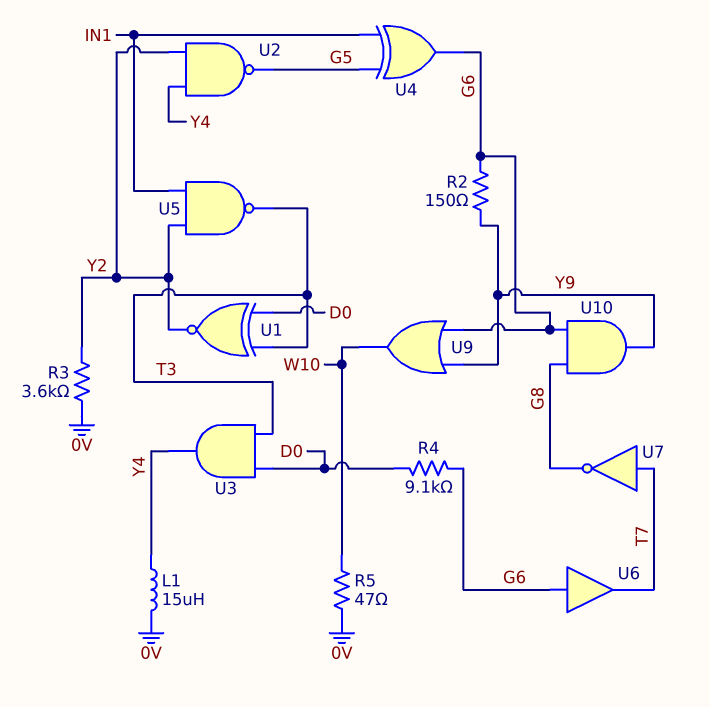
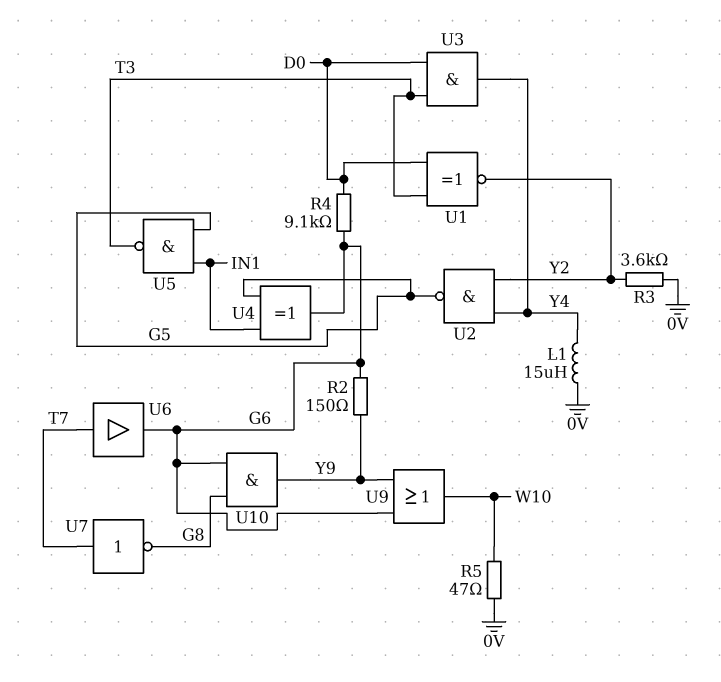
U5: NAND (in IN1, in Y2, out T3) -> NAND (in G5, in IN1, out T3)
U6: buffer (in G6, out T7) -> buffer (in T7, out G6)

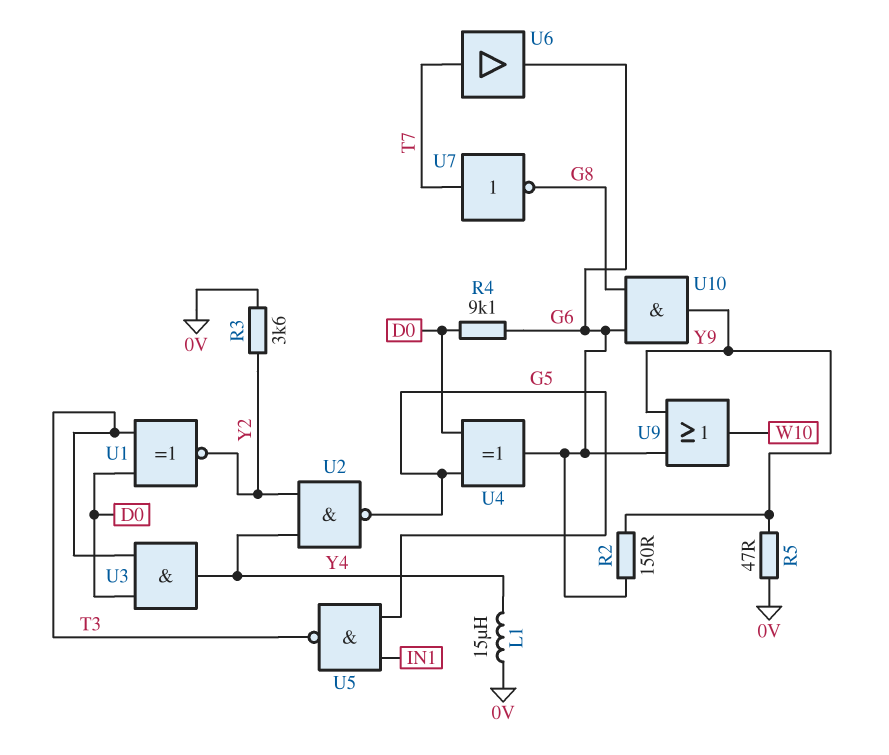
R5: 47 (0V, W10) -> 47 (0V, Y9)
U4: XOR (in G5, in IN1, out G6) -> XOR (in D0, in G5, out G6)

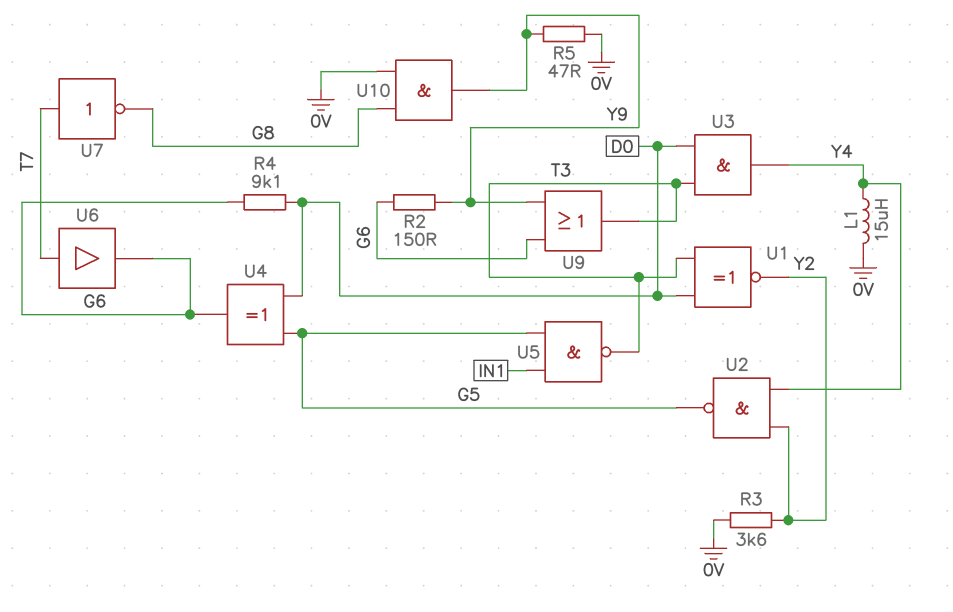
U9: OR (in G6, in Y9, out W10) -> OR (in G6, in Y9, out T3)
U10: AND (in G6, in G8, out Y9) -> AND (in 0V, in G8, out Y9)

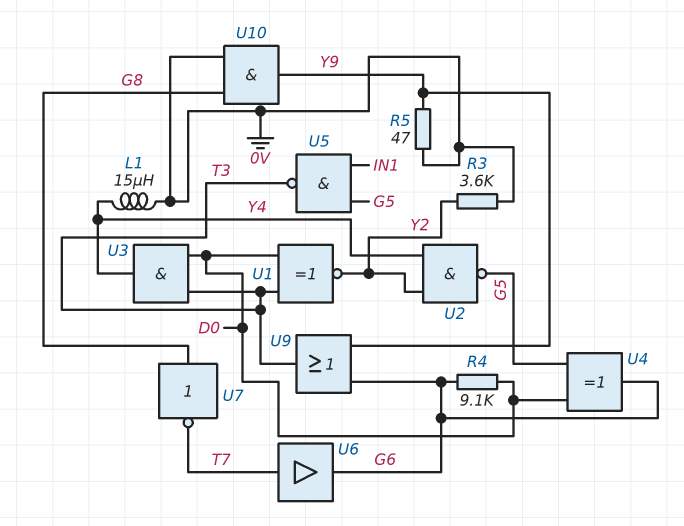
R2: 150 (G6, Y9) -> none
U7: NOT (in T7, out G8) -> NOT (in G8, out T7)

